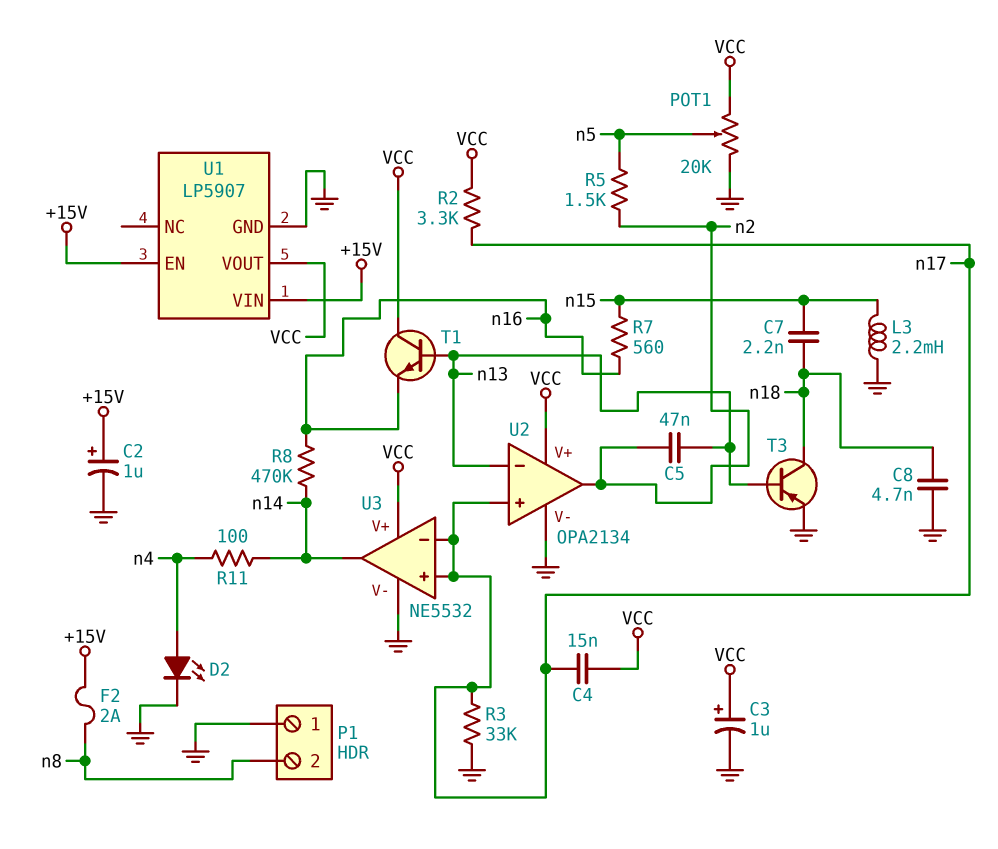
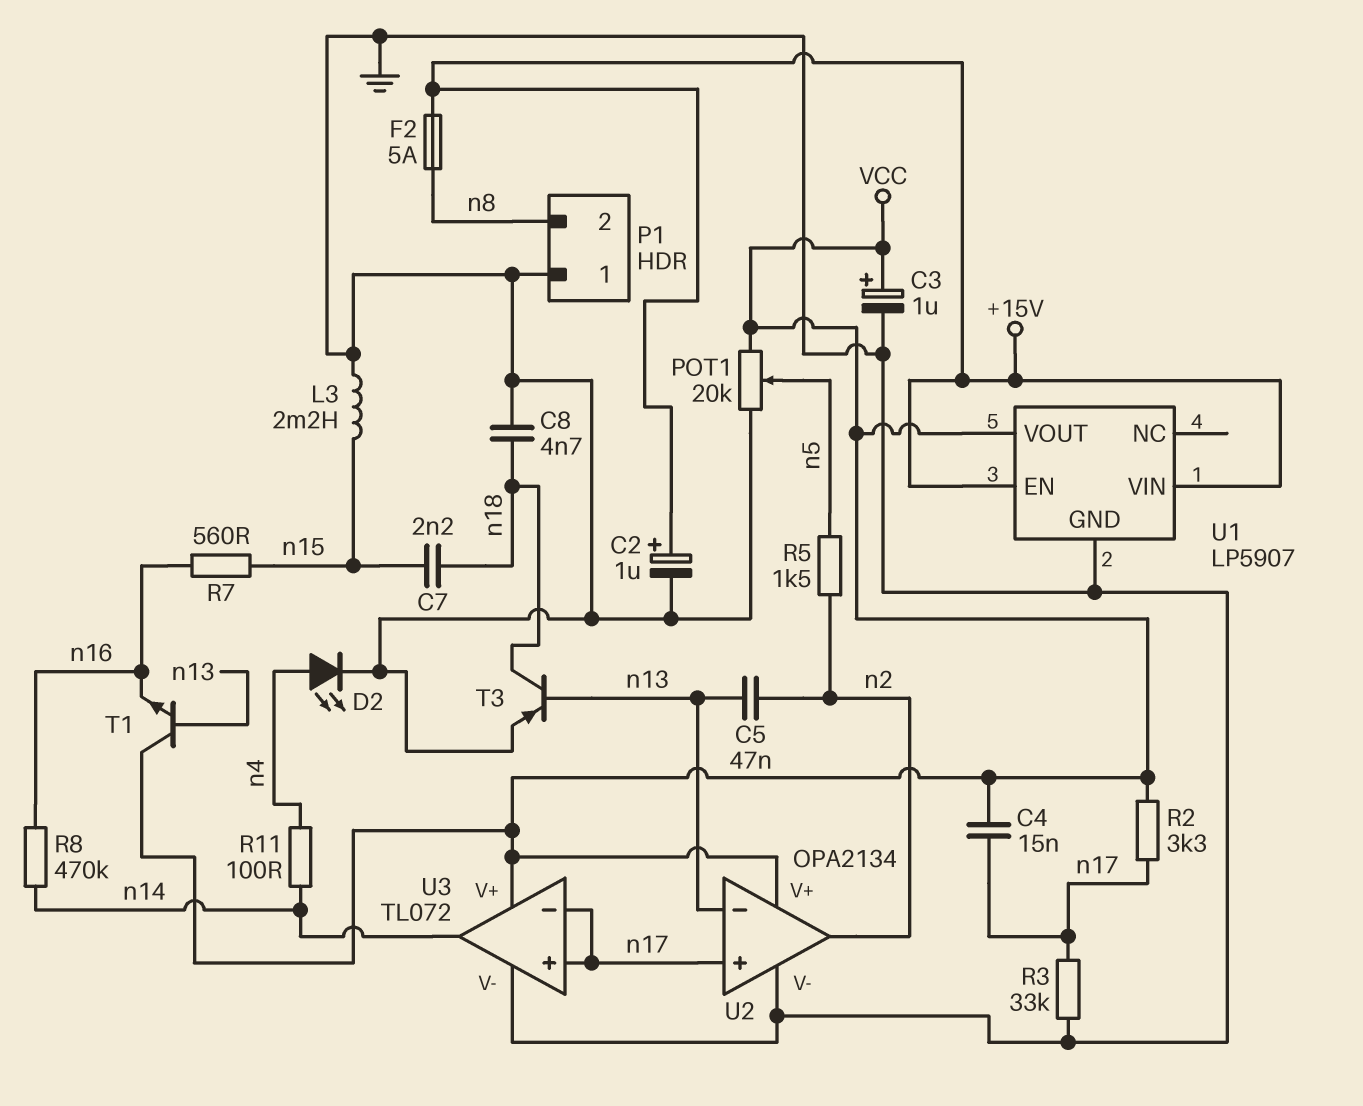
F2: 2A (+15V, n8) -> 5A (+15V, n8)
U3: NE5532 -> TL072

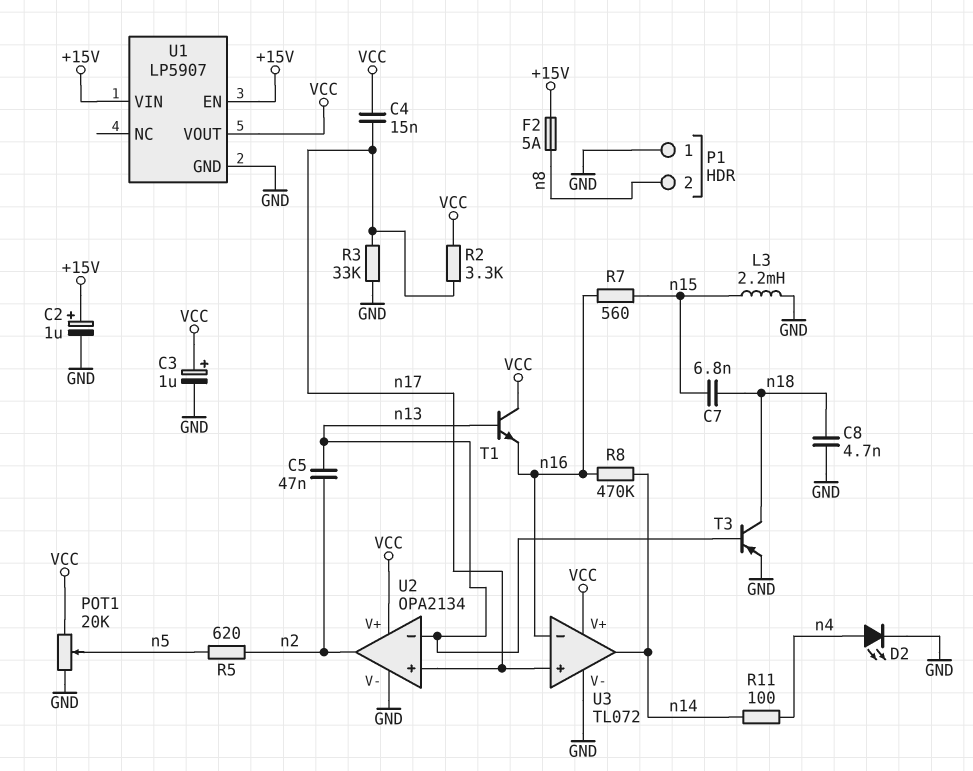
C7: 2.2nF (n15, n18) -> 6.8nF (n15, n18)
R5: 1.5k (n2, n5) -> 620 (n2, n5)
U3 pin in-: n17 -> n16

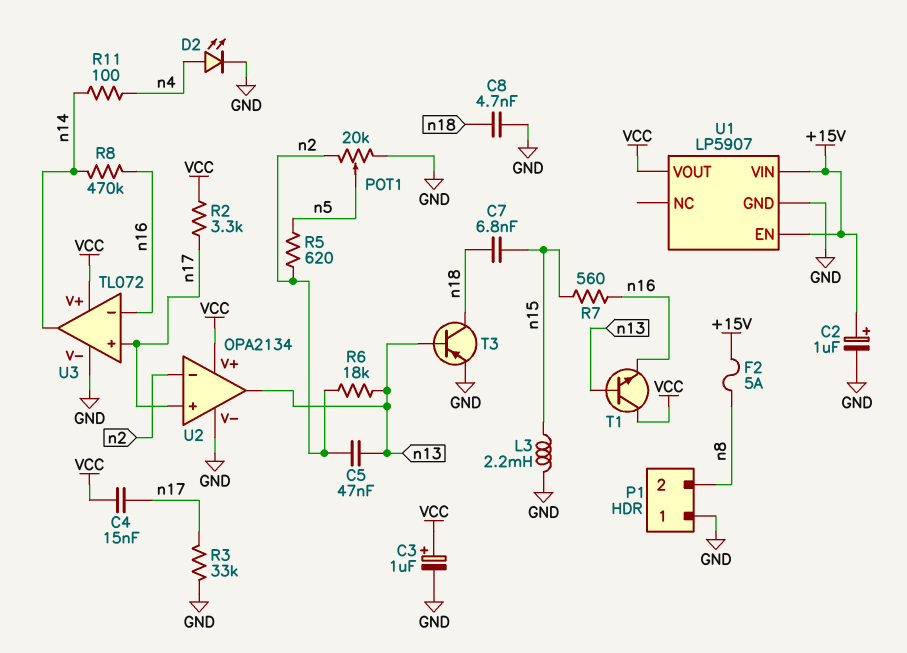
POT1: 20k (GND, VCC, wiper n5) -> 20k (GND, n2, wiper n5)
R6: none -> 18k (n2, n13)
U2 pin in-: n13 -> n2
U2 pin out: n2 -> n13

